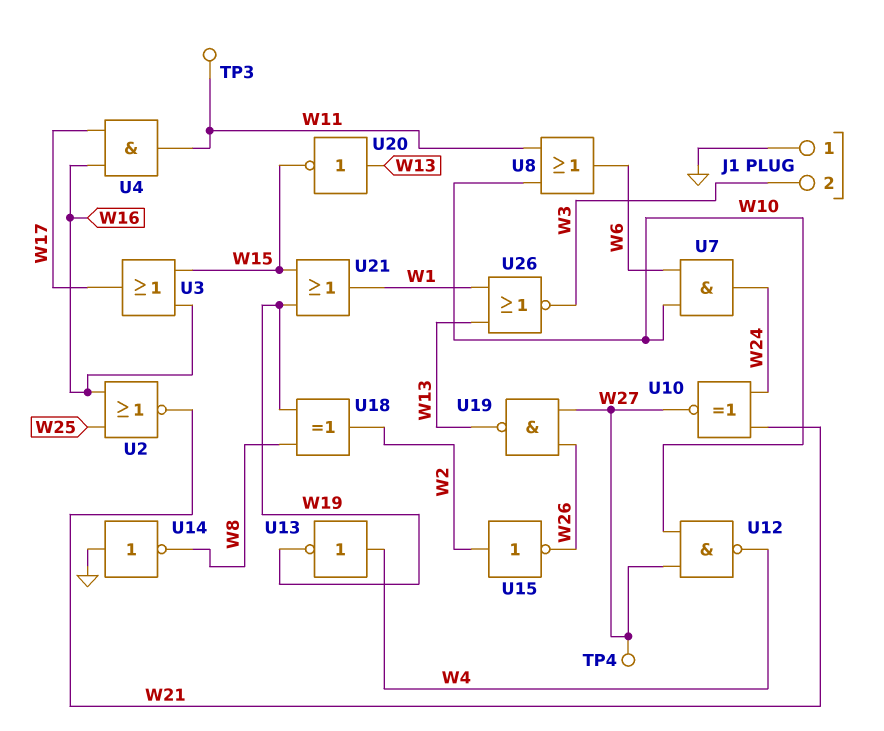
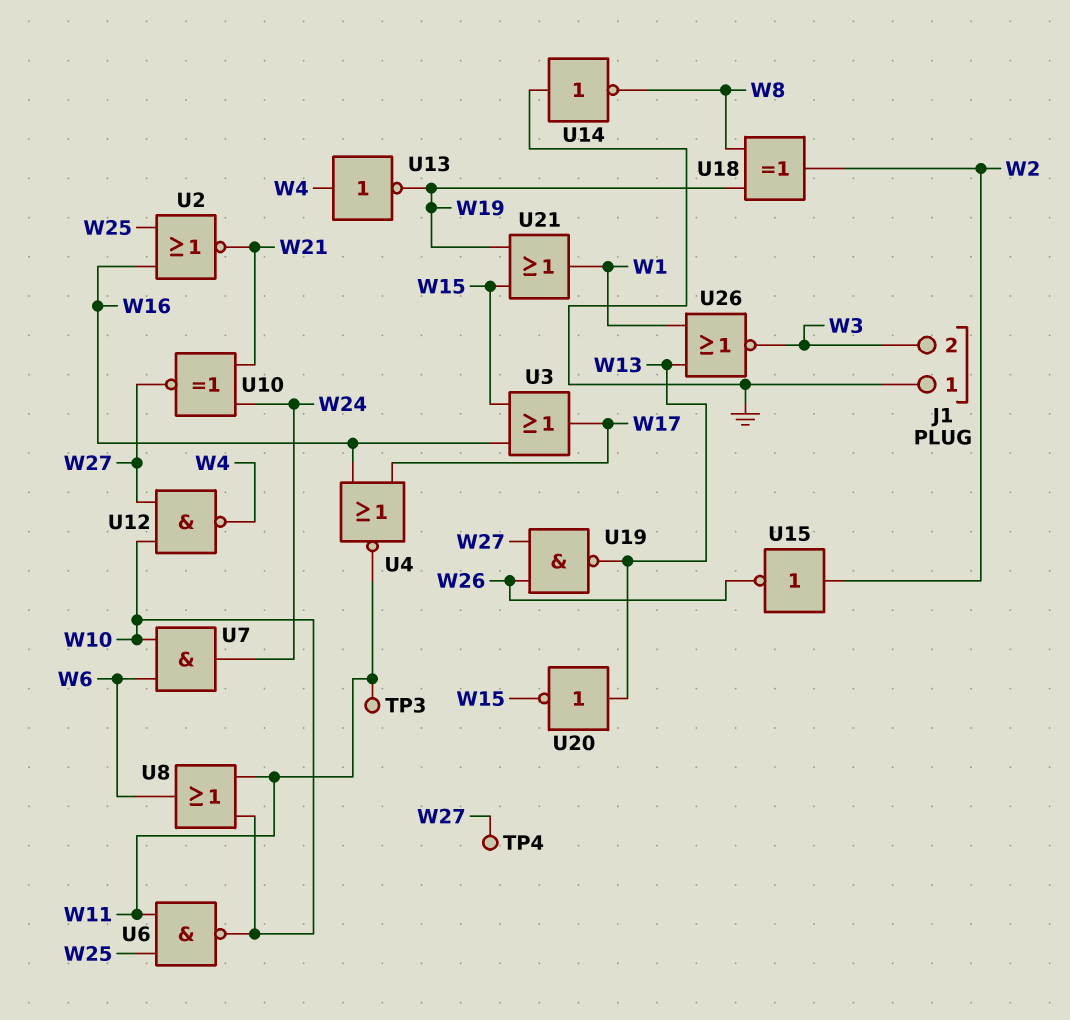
U4: AND (in W16, in W17, out W11) -> NOR (in W16, in W17, out W11)
U6: none -> NAND (in W11, in W25, out W10)

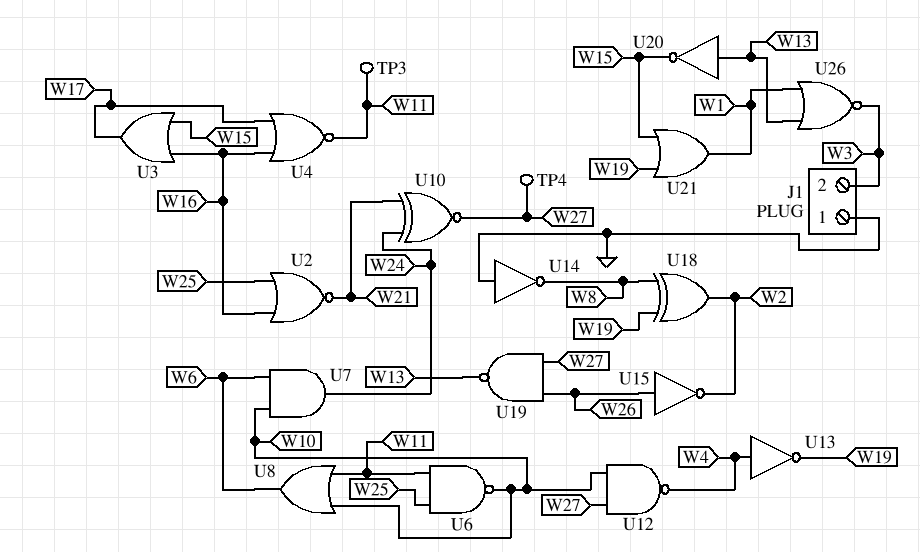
U15: NOT (in W2, out W26) -> NOT (in W26, out W2)

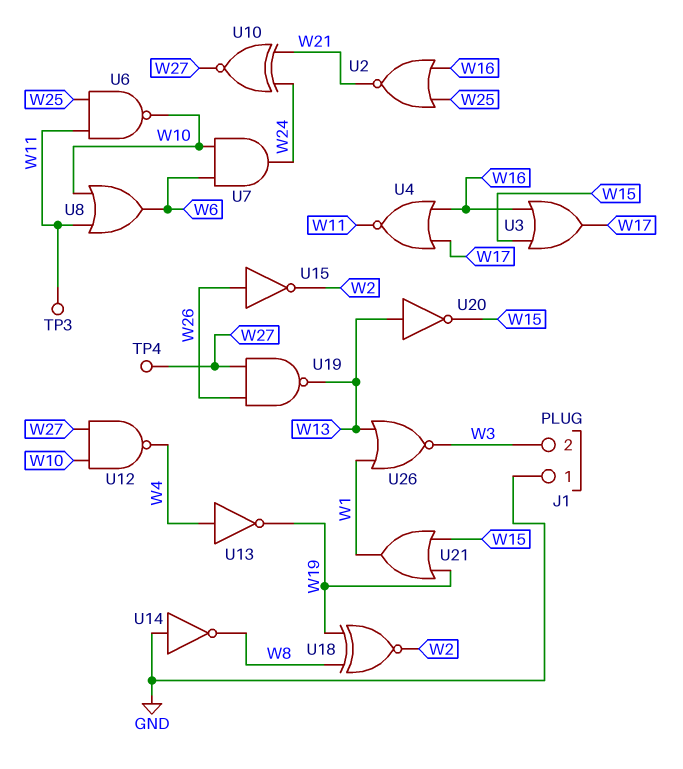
U18: XOR (in W8, in W19, out W2) -> XNOR (in W8, in W19, out W2)

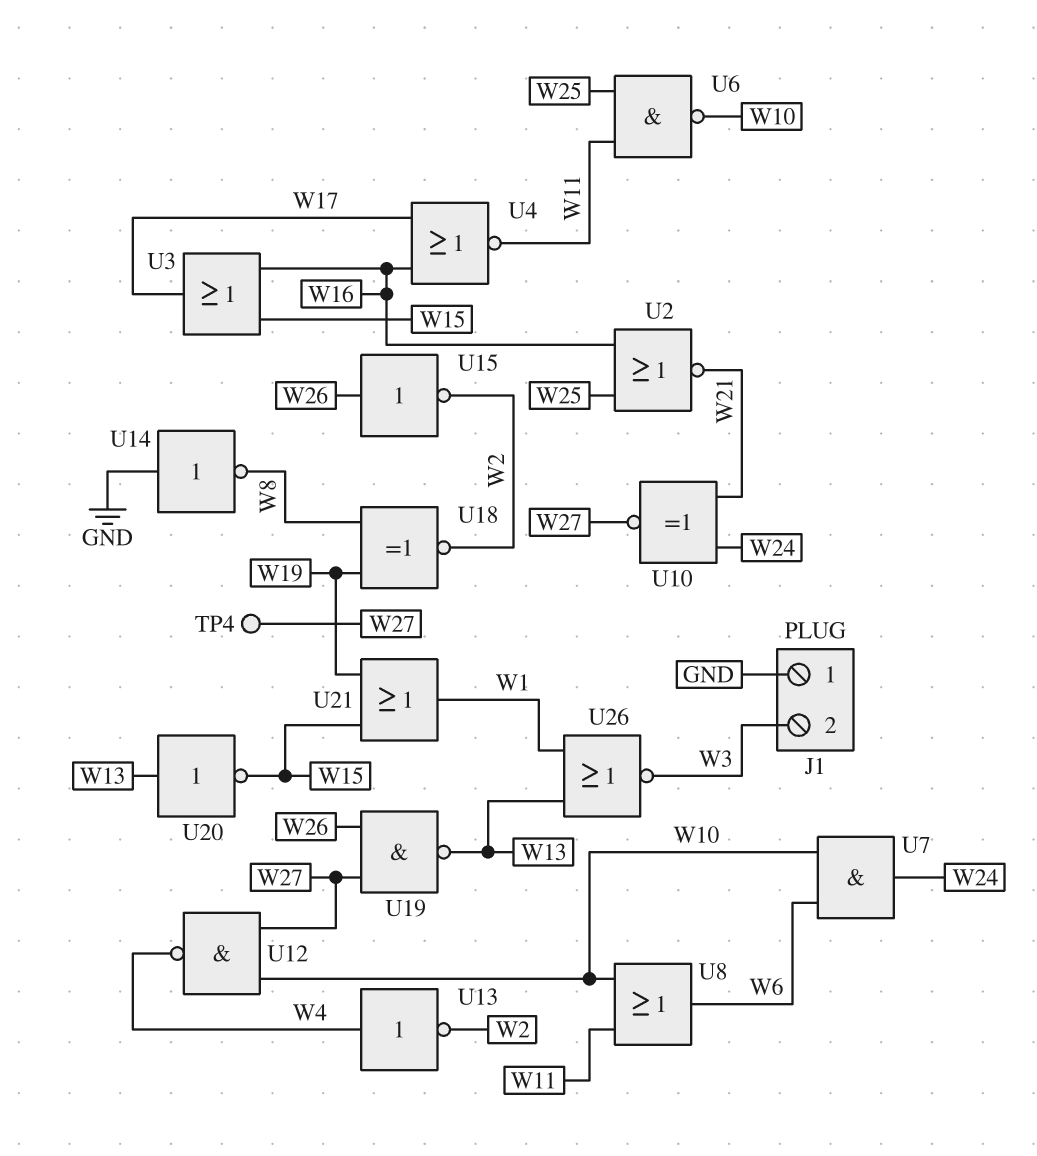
TP3: test point (W11) -> none
U13: NOT (in W4, out W19) -> NOT (in W4, out W2)

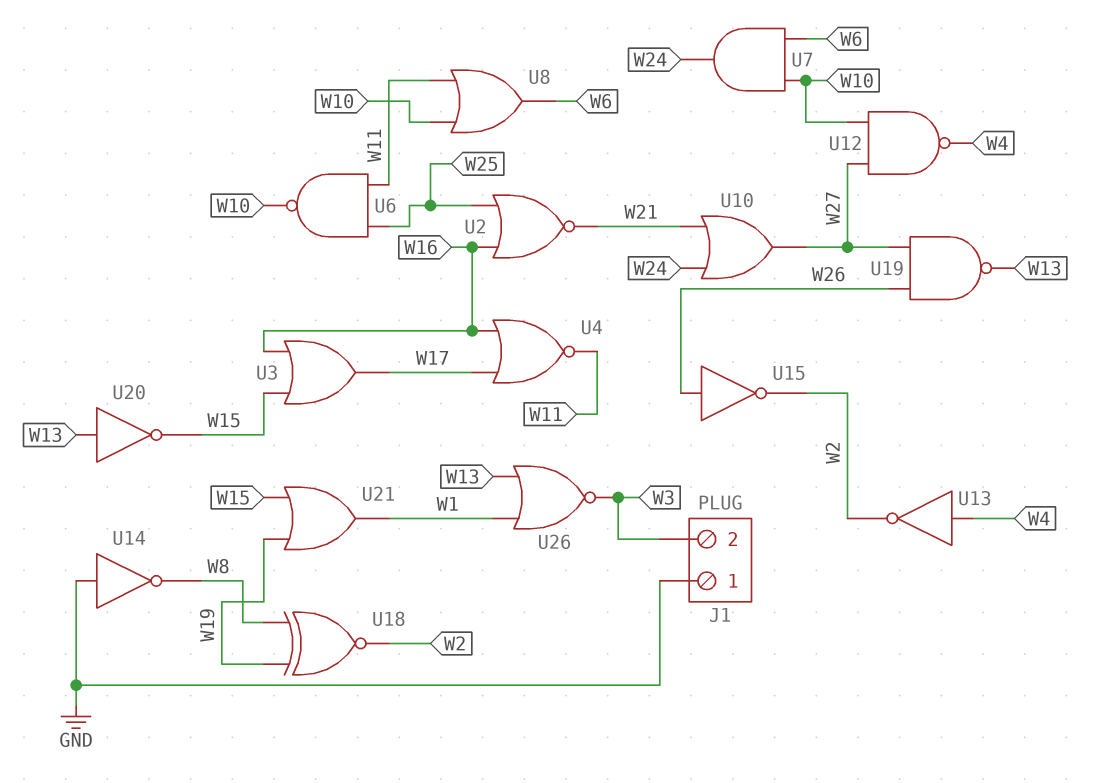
TP4: test point (W27) -> none
U10: XNOR (in W21, in W24, out W27) -> OR (in W21, in W24, out W27)

